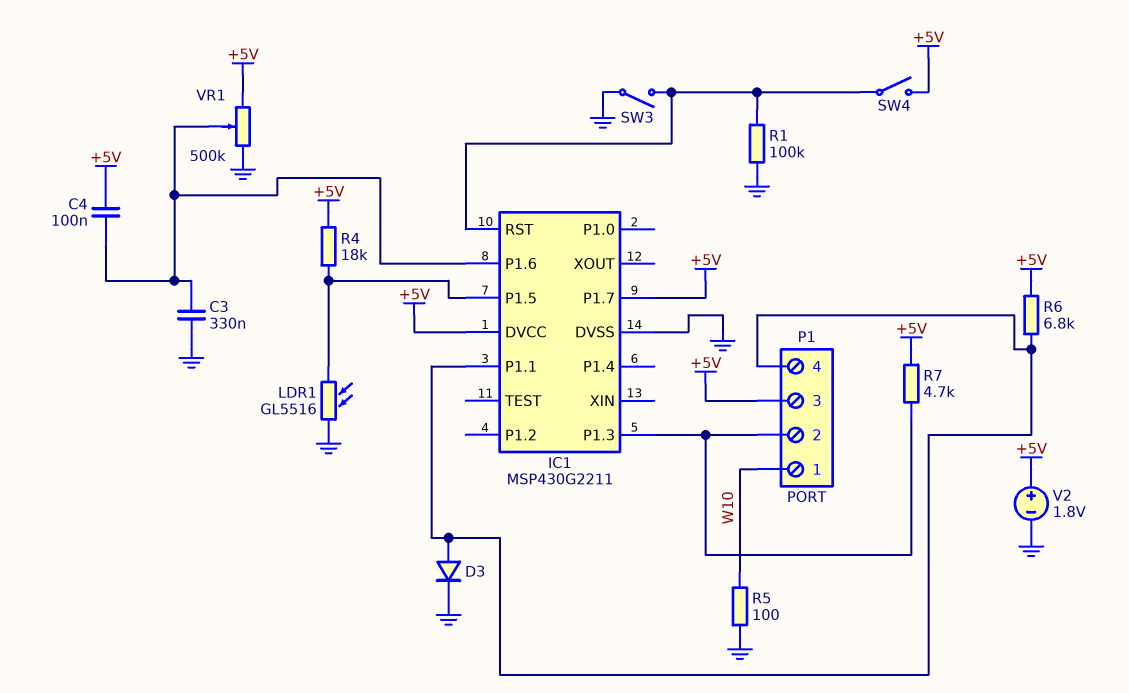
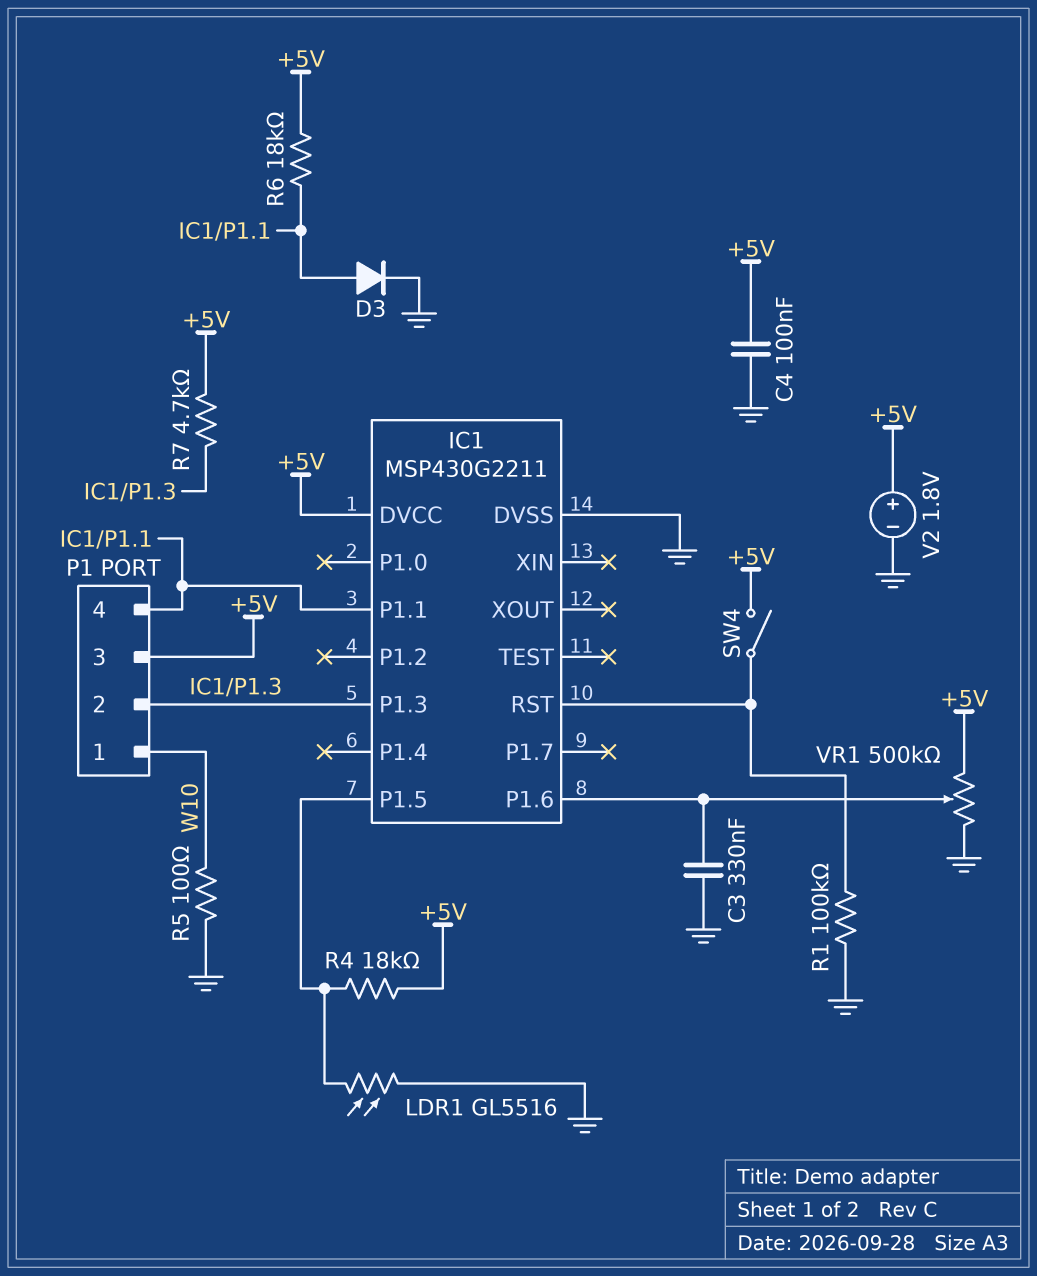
C4: 100nF (+5V, IC1/P1.6) -> 100nF (+5V, GND)
IC1 pin P1.7: +5V -> none
R6: 6.8k (+5V, IC1/P1.1) -> 18k (+5V, IC1/P1.1)
SW3: switch (GND, IC1/RST) -> none

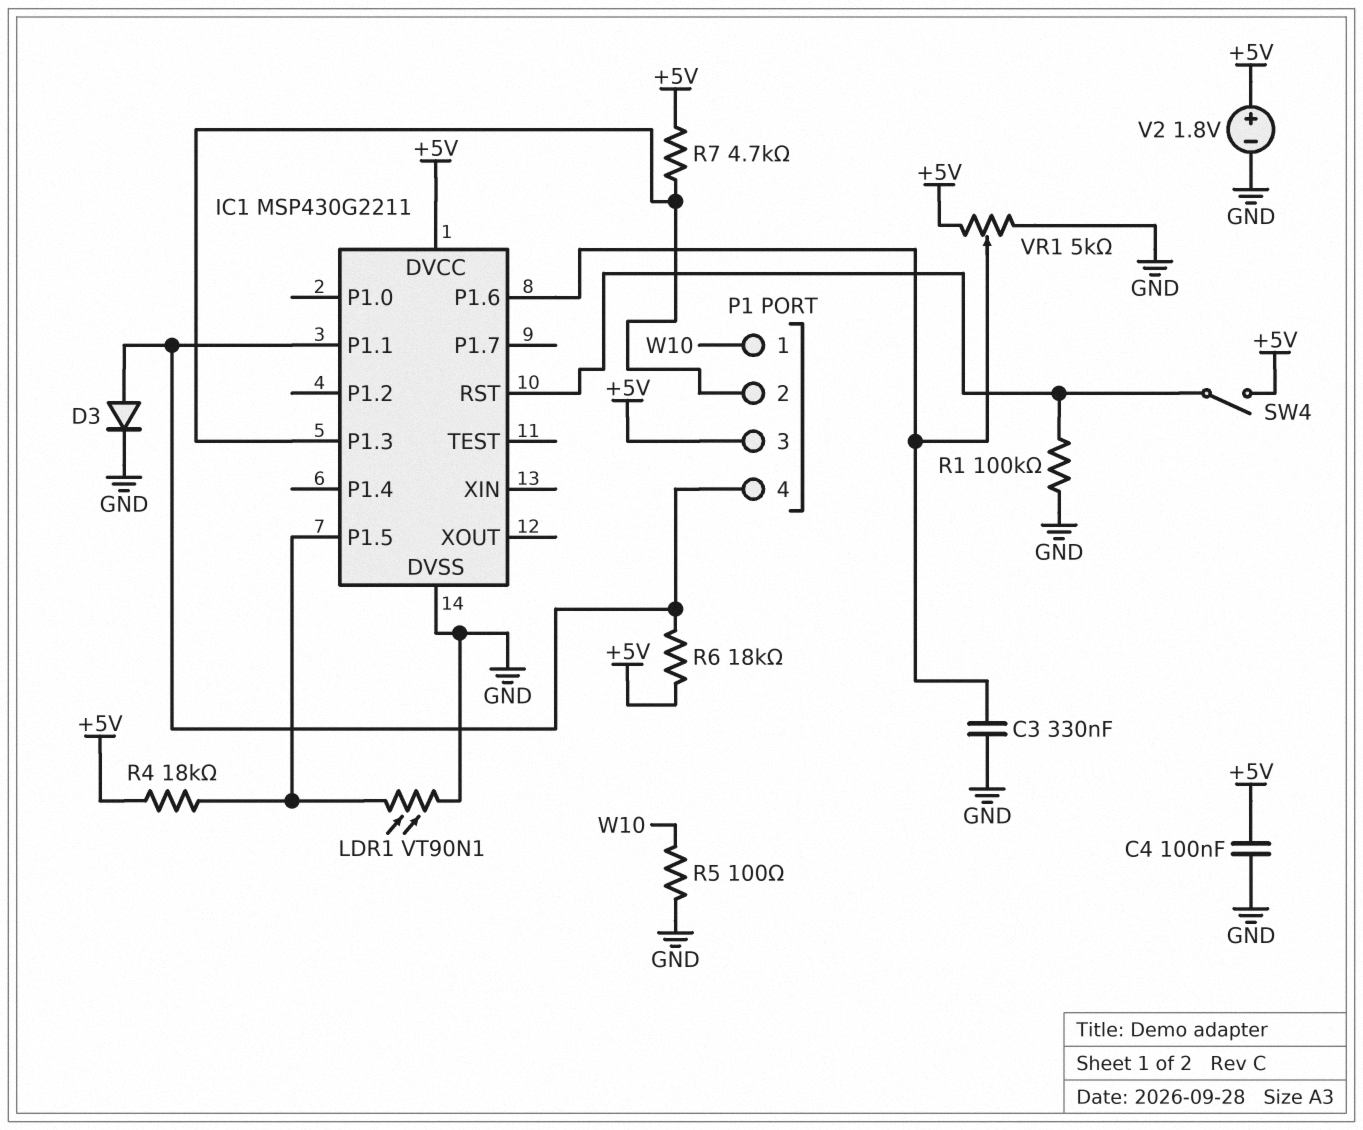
LDR1: GL5516 (GND, IC1/P1.5) -> VT90N1 (GND, IC1/P1.5)
VR1: 500k (+5V, GND, wiper IC1/P1.6) -> 5k (+5V, GND, wiper IC1/P1.6)

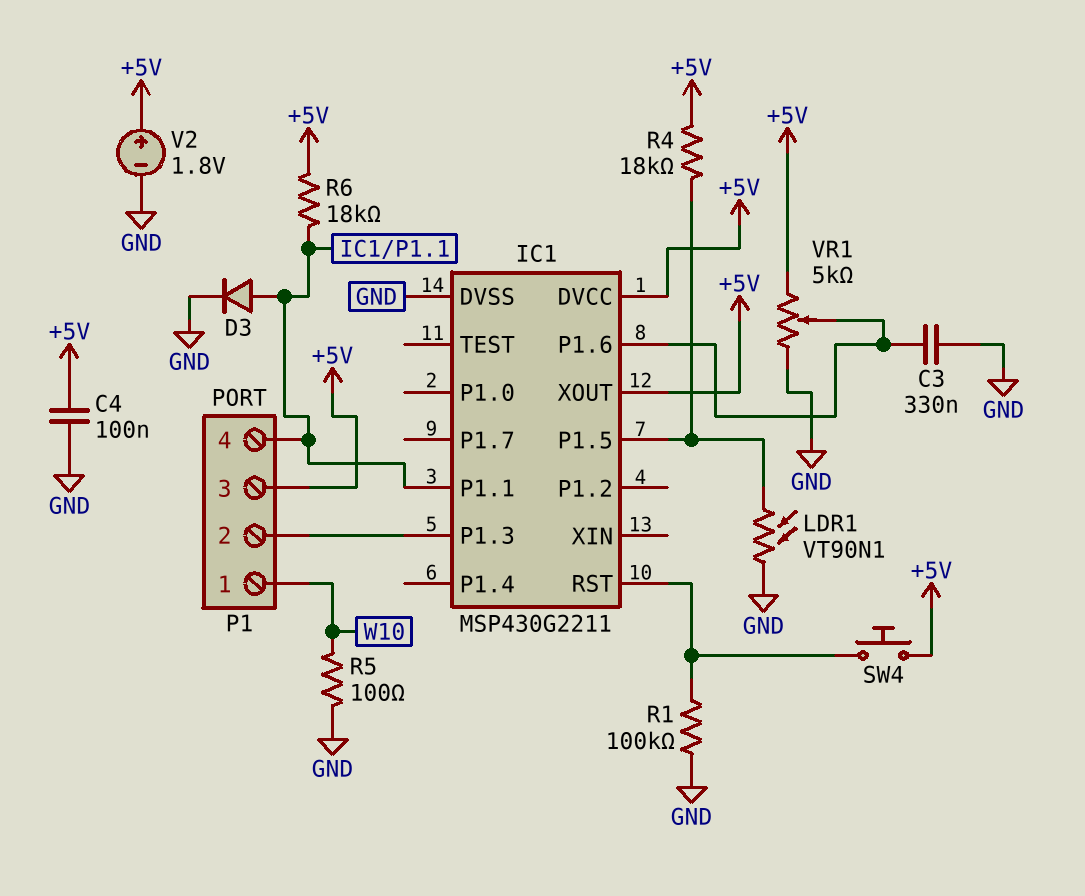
IC1 pin XOUT: none -> +5V
R7: 4.7k (+5V, IC1/P1.3) -> none
SW4: switch (+5V, IC1/RST) -> button (+5V, IC1/RST)

